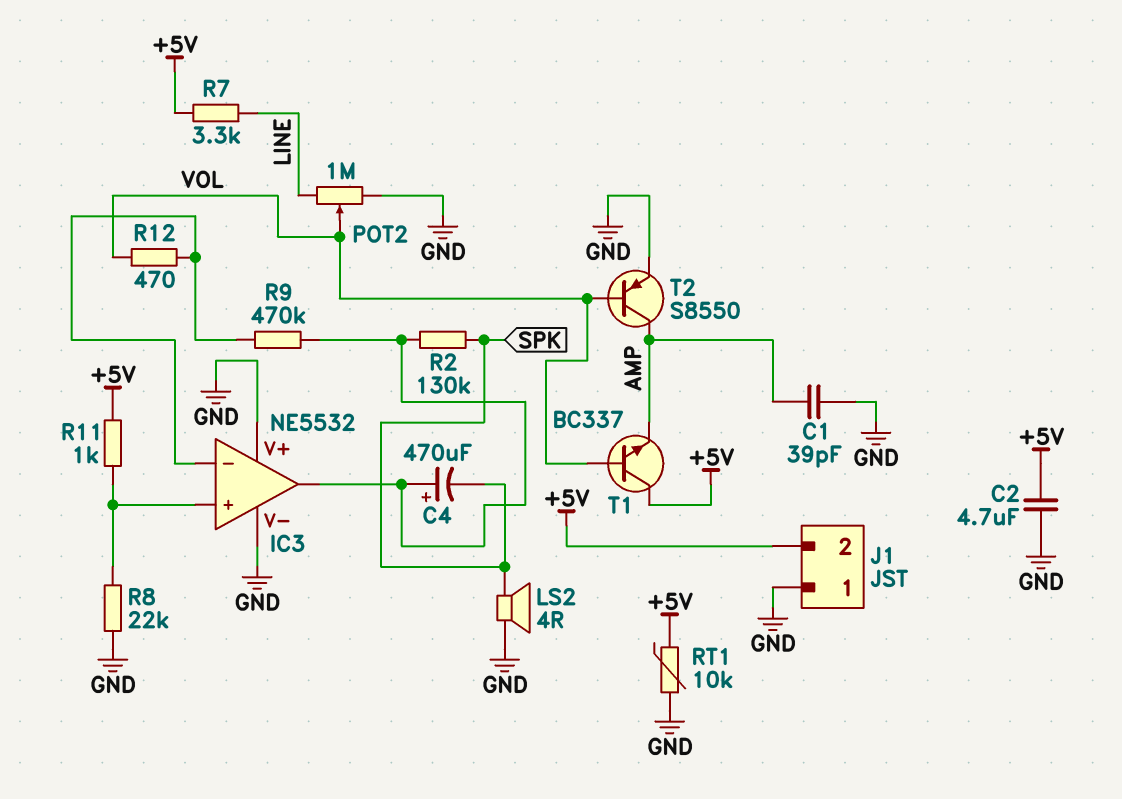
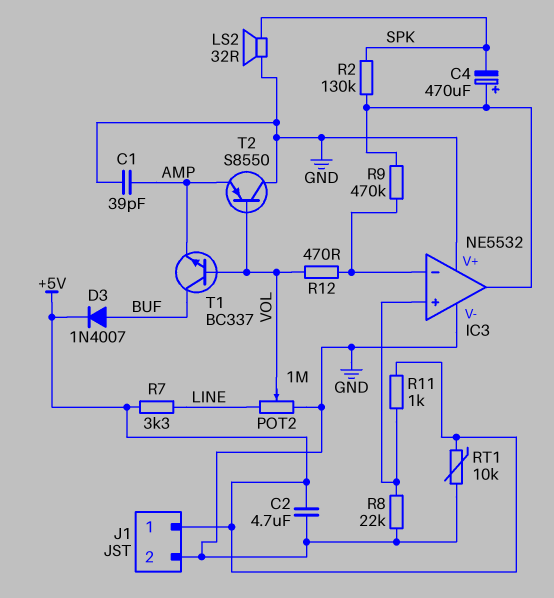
D3: none -> diode 1N4007 (A BUF, K +5V)
J1 pin 1: GND -> +5V
J1 pin 2: +5V -> GND
LS2: speaker 4R (GND, SPK) -> speaker 32R (GND, SPK)
T1: NPN BC337 (B VOL, C +5V, E AMP) -> NPN BC337 (B VOL, C BUF, E AMP)
T2: PNP S8550 (B VOL, C AMP, E GND) -> PNP S8550 (B VOL, C GND, E AMP)

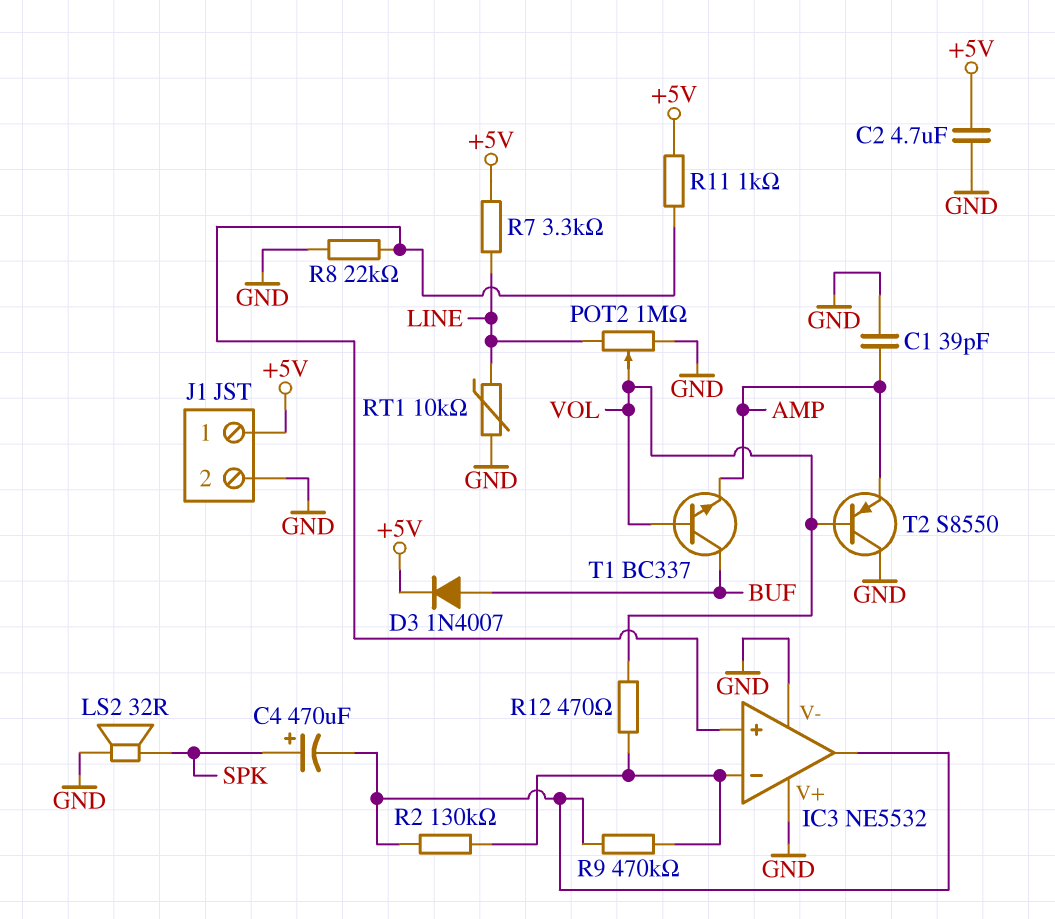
C4: 470uF (plus IC3/out, minus SPK) -> 470uF (plus SPK, minus IC3/out)
R2: 130k (IC3/out, SPK) -> 130k (IC3/in-, IC3/out)
RT1: 10k (+5V, GND) -> 10k (GND, LINE)

